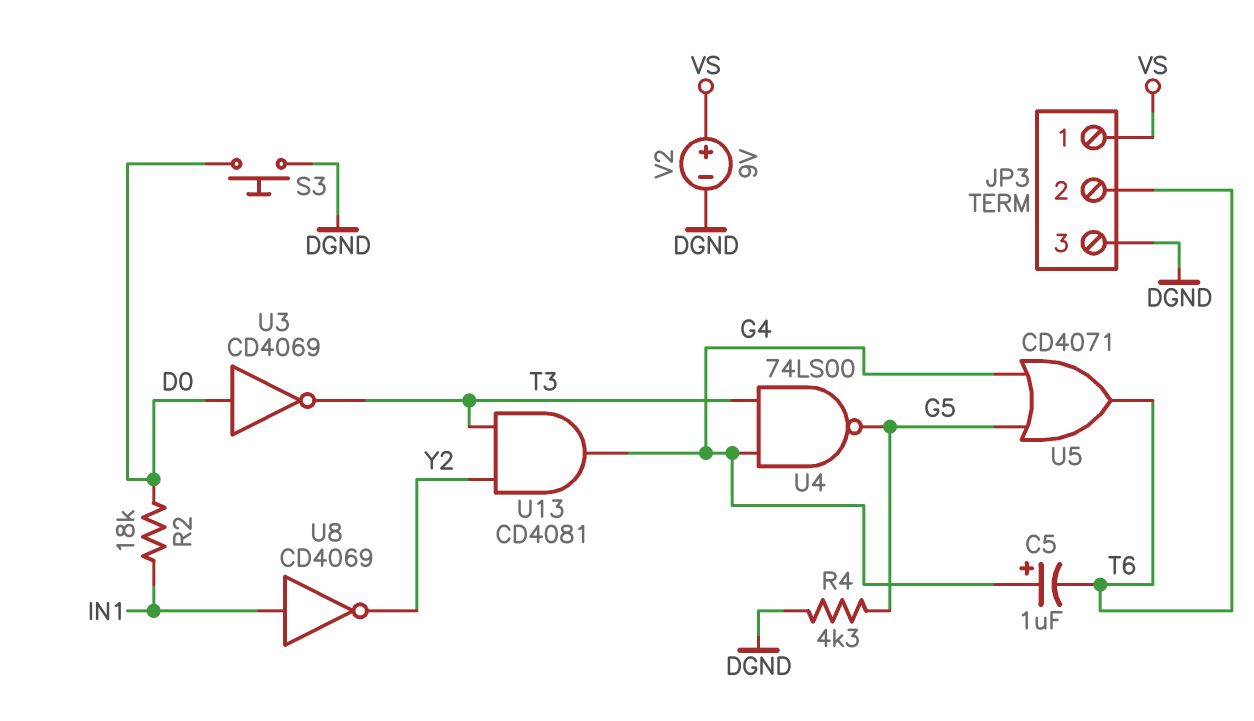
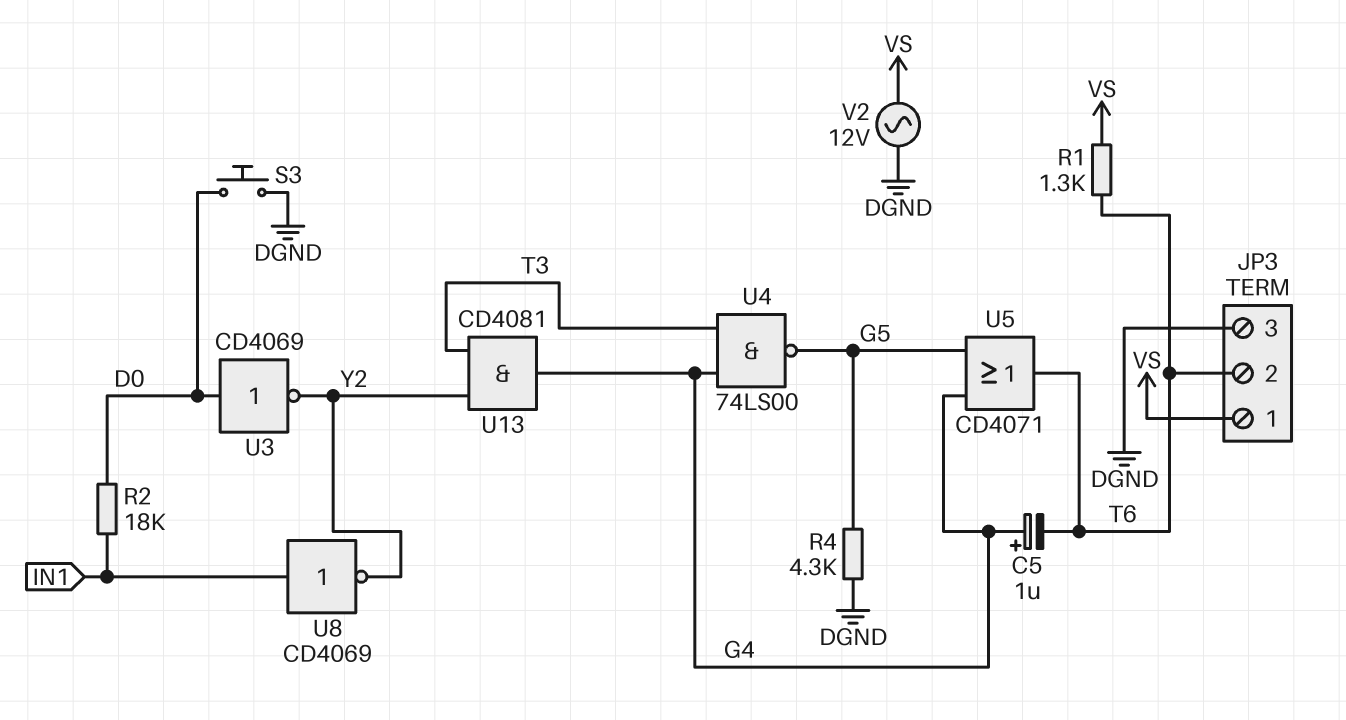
R1: none -> 1.3k (T6, VS)
U3: NOT CD4069 (in D0, out T3) -> NOT CD4069 (in D0, out Y2)
V2: 9V (plus VS, minus DGND) -> AC 12V (DGND, VS)

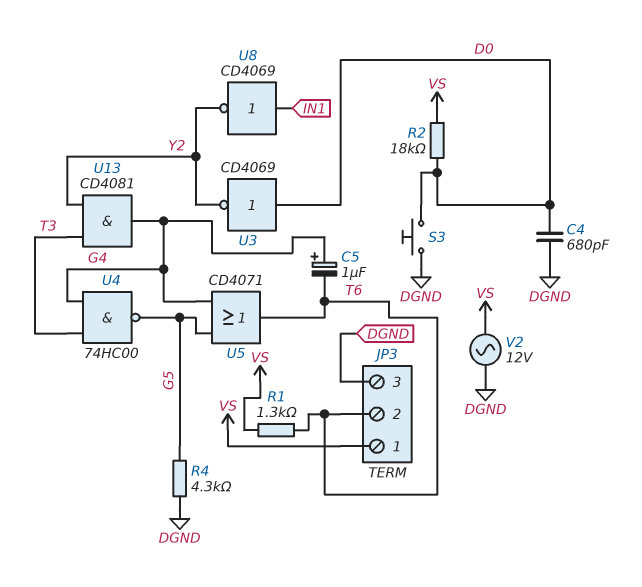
C4: none -> 680pF (D0, DGND)
R2: 18k (D0, IN1) -> 18k (D0, VS)
U4: NAND 74LS00 (in G4, in T3, out G5) -> NAND 74HC00 (in G4, in T3, out G5)

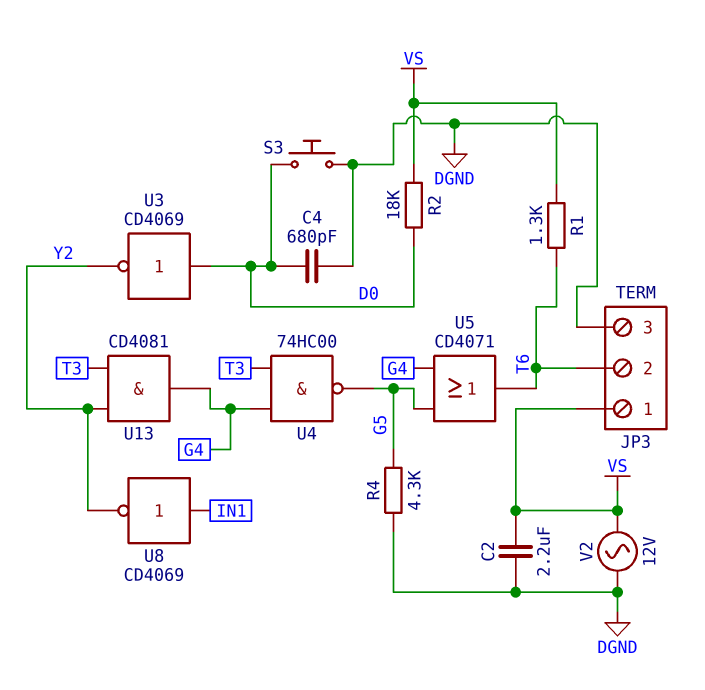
C2: none -> 2.2uF (DGND, VS)
C5: 1uF (plus G4, minus T6) -> none

